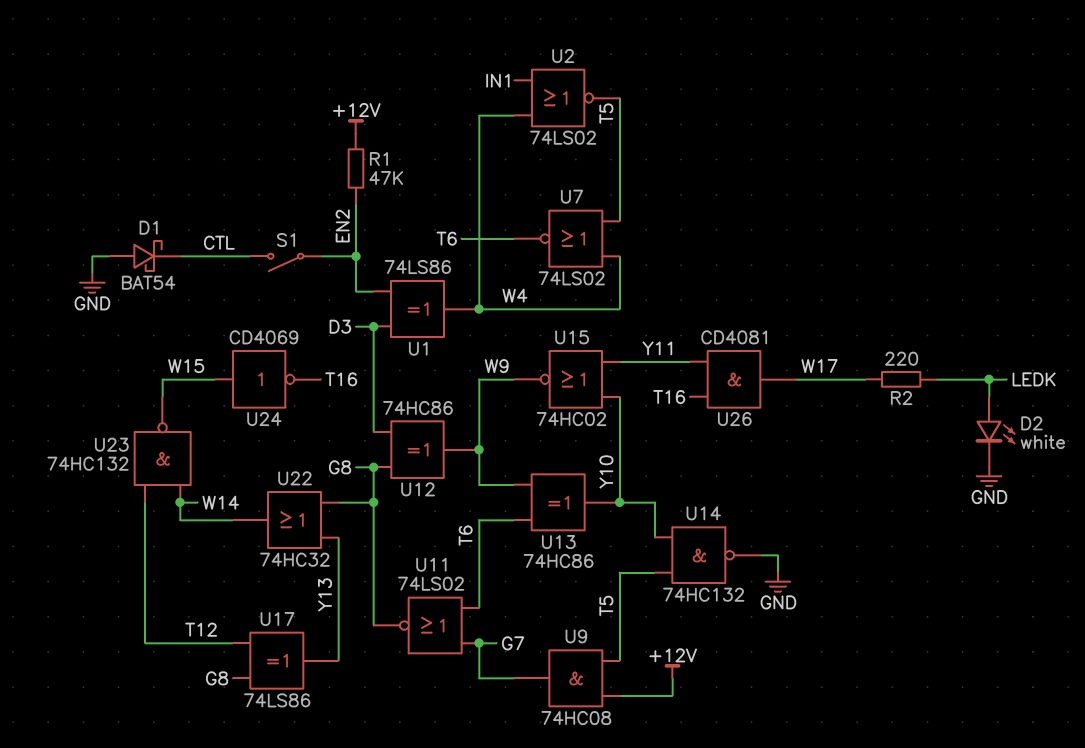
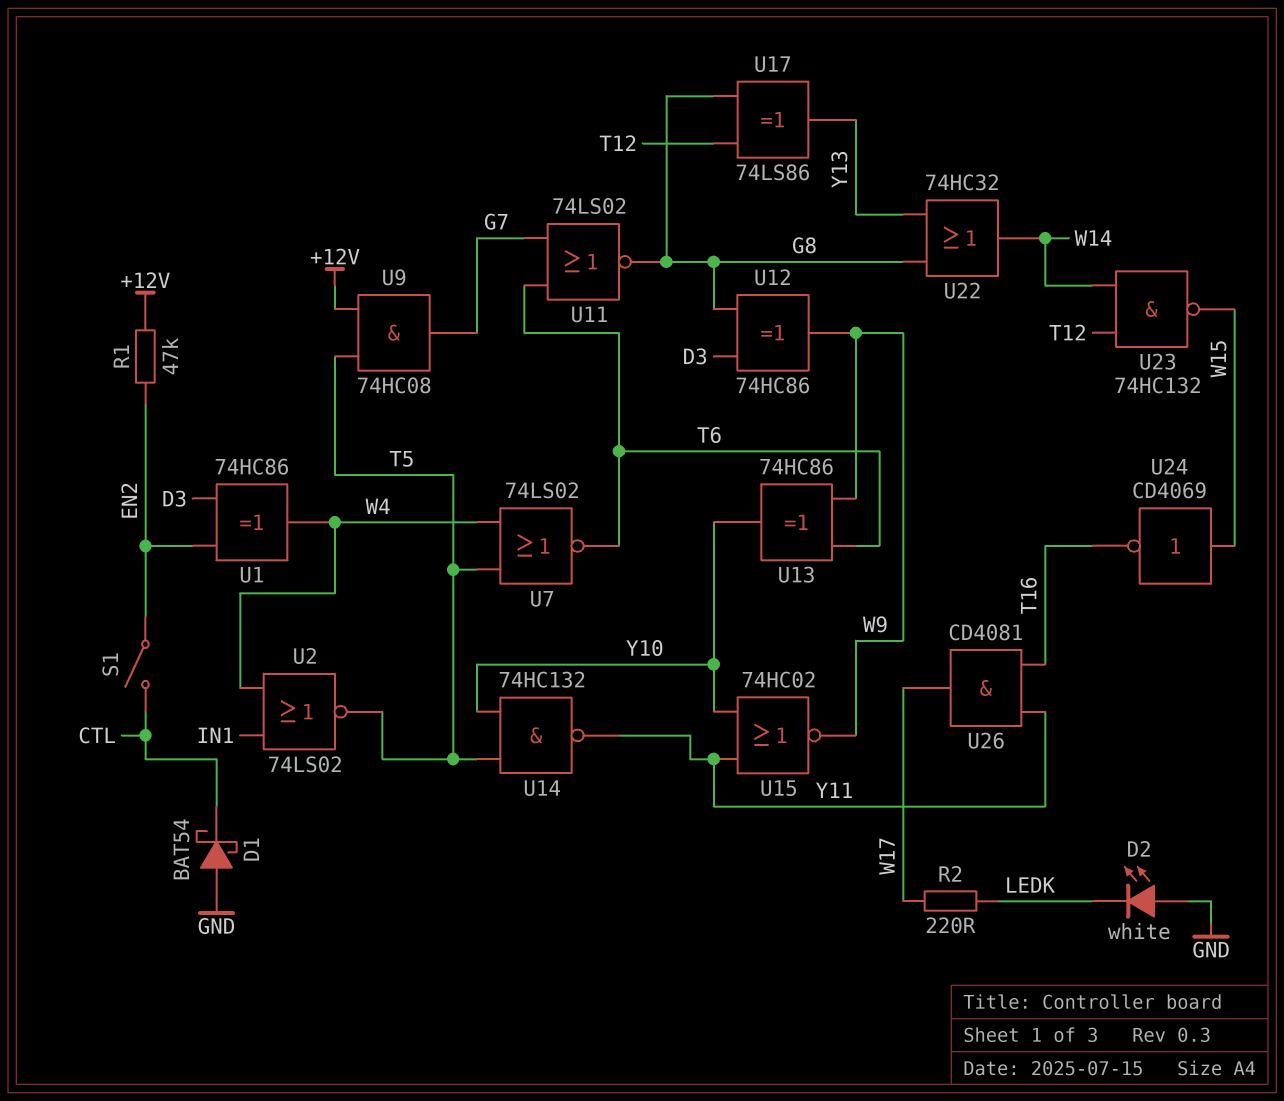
D2: LED white (A LEDK, K GND) -> LED white (A GND, K LEDK)
U1: XOR 74LS86 (in D3, in EN2, out W4) -> XOR 74HC86 (in D3, in EN2, out W4)
U14: NAND 74HC132 (in T5, in Y10, out GND) -> NAND 74HC132 (in T5, in Y10, out Y11)

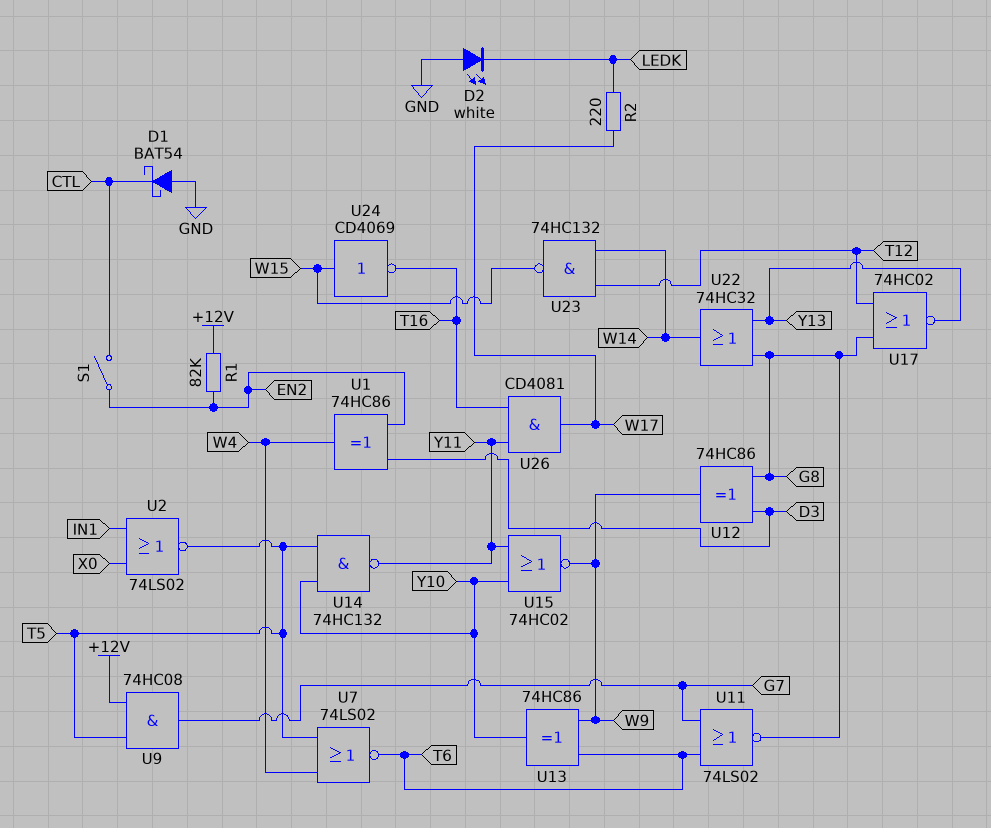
R1: 47k (+12V, EN2) -> 82k (+12V, EN2)
U2: NOR 74LS02 (in IN1, in W4, out T5) -> NOR 74LS02 (in IN1, in X0, out T5)
U17: XOR 74LS86 (in G8, in T12, out Y13) -> NOR 74HC02 (in G8, in T12, out Y13)

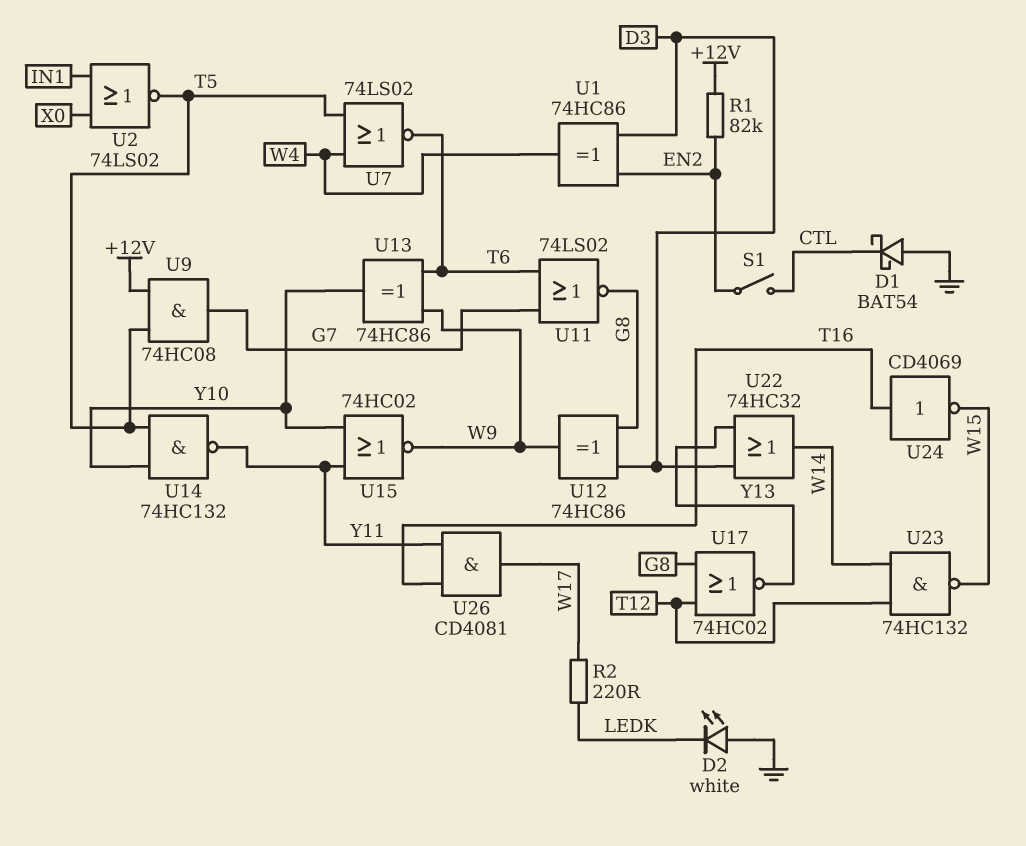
U22: OR 74HC32 (in G8, in Y13, out W14) -> OR 74HC32 (in D3, in Y13, out W14)
U24: NOT CD4069 (in W15, out T16) -> NOT CD4069 (in T16, out W15)

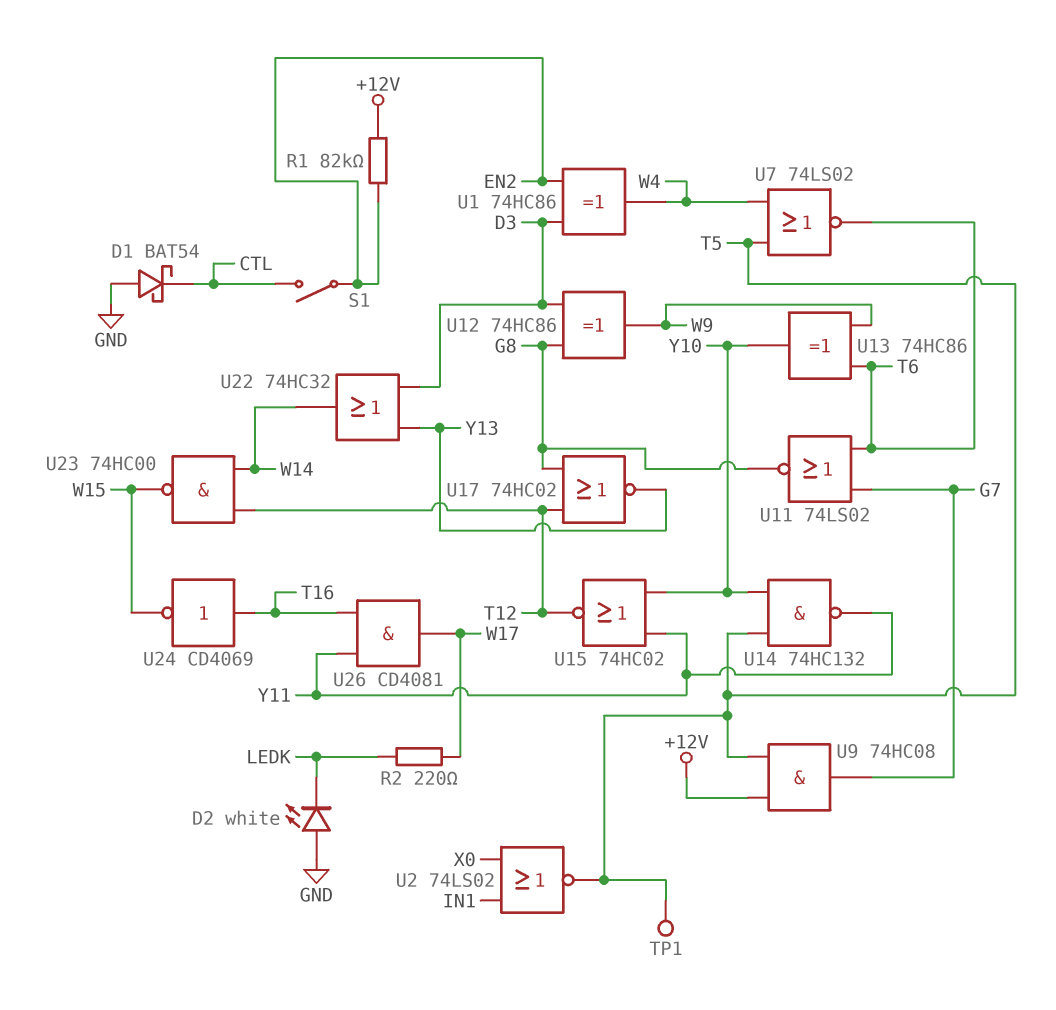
TP1: none -> test point (T5)
U15: NOR 74HC02 (in Y10, in Y11, out W9) -> NOR 74HC02 (in Y10, in Y11, out T12)
U23: NAND 74HC132 (in T12, in W14, out W15) -> NAND 74HC00 (in T12, in W14, out W15)

